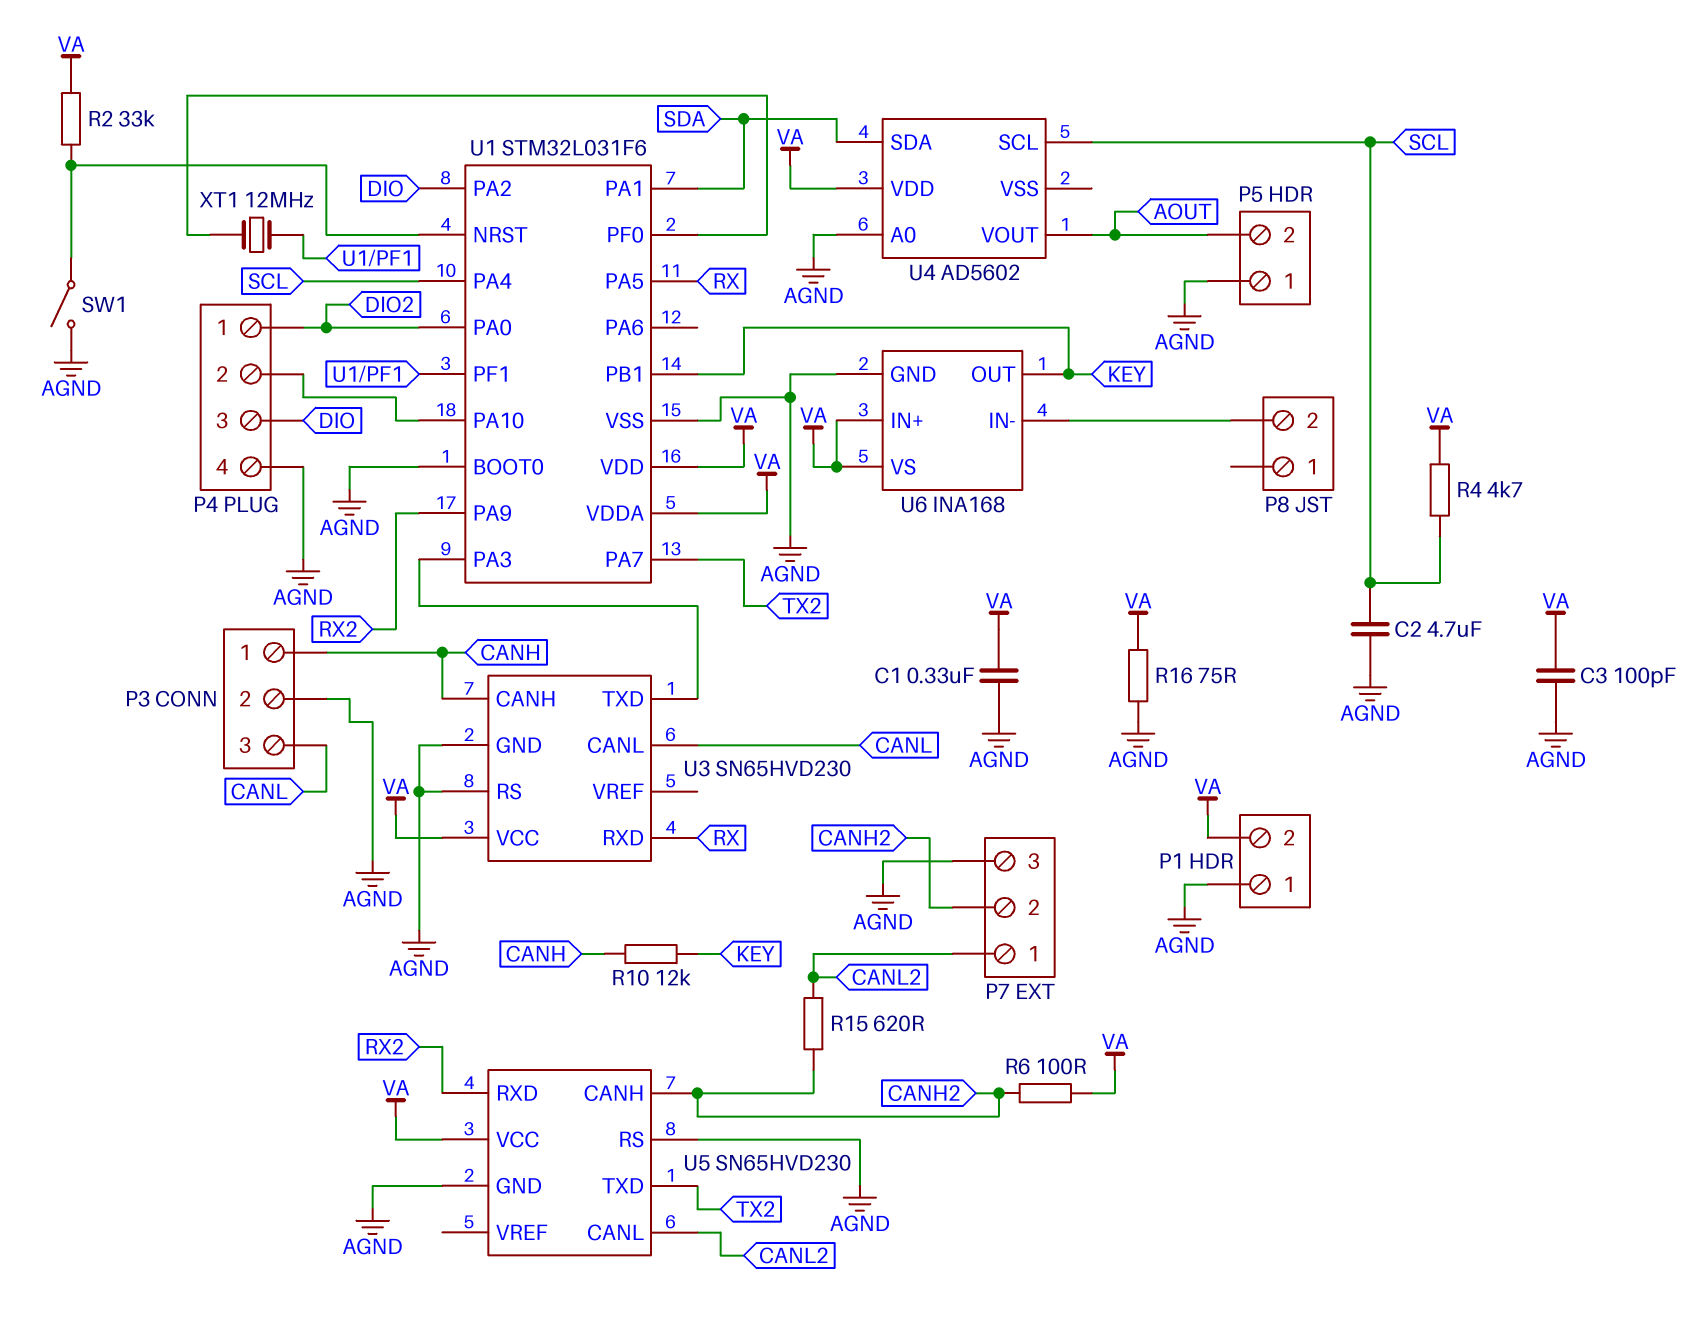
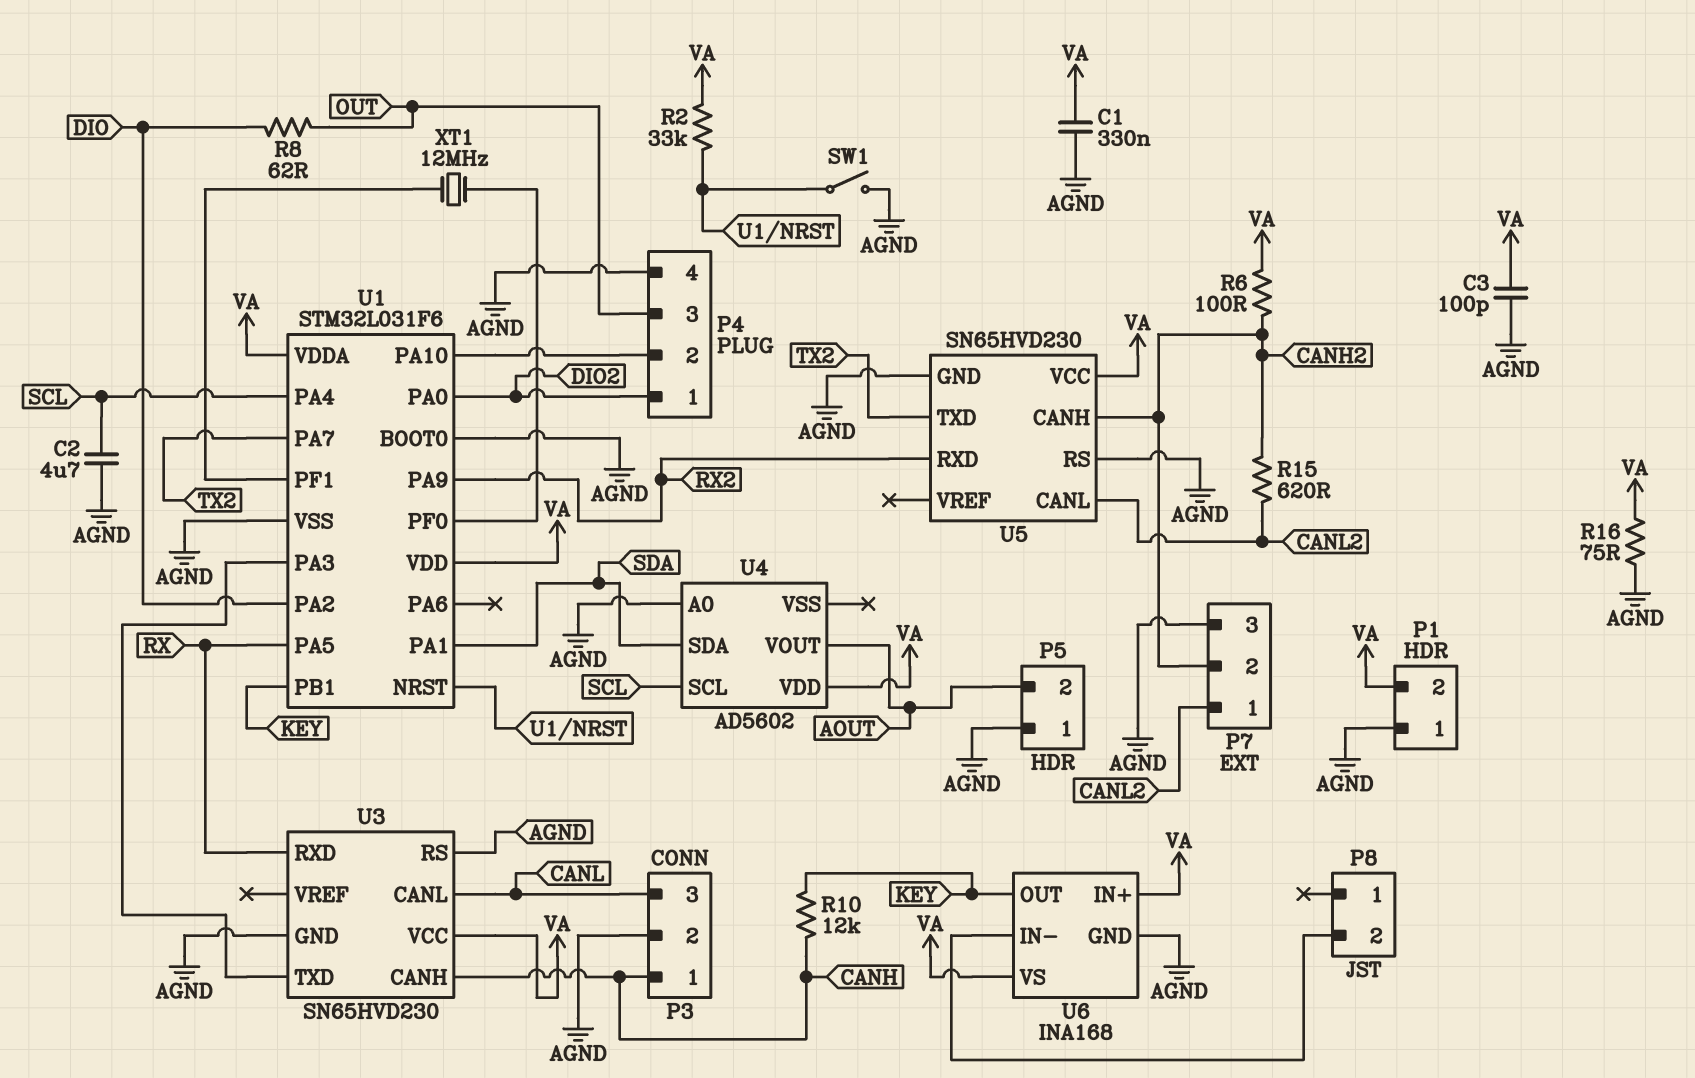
P4 pin 3: DIO -> OUT
R4: 4.7k (SCL, VA) -> none
R8: none -> 62 (DIO, OUT)

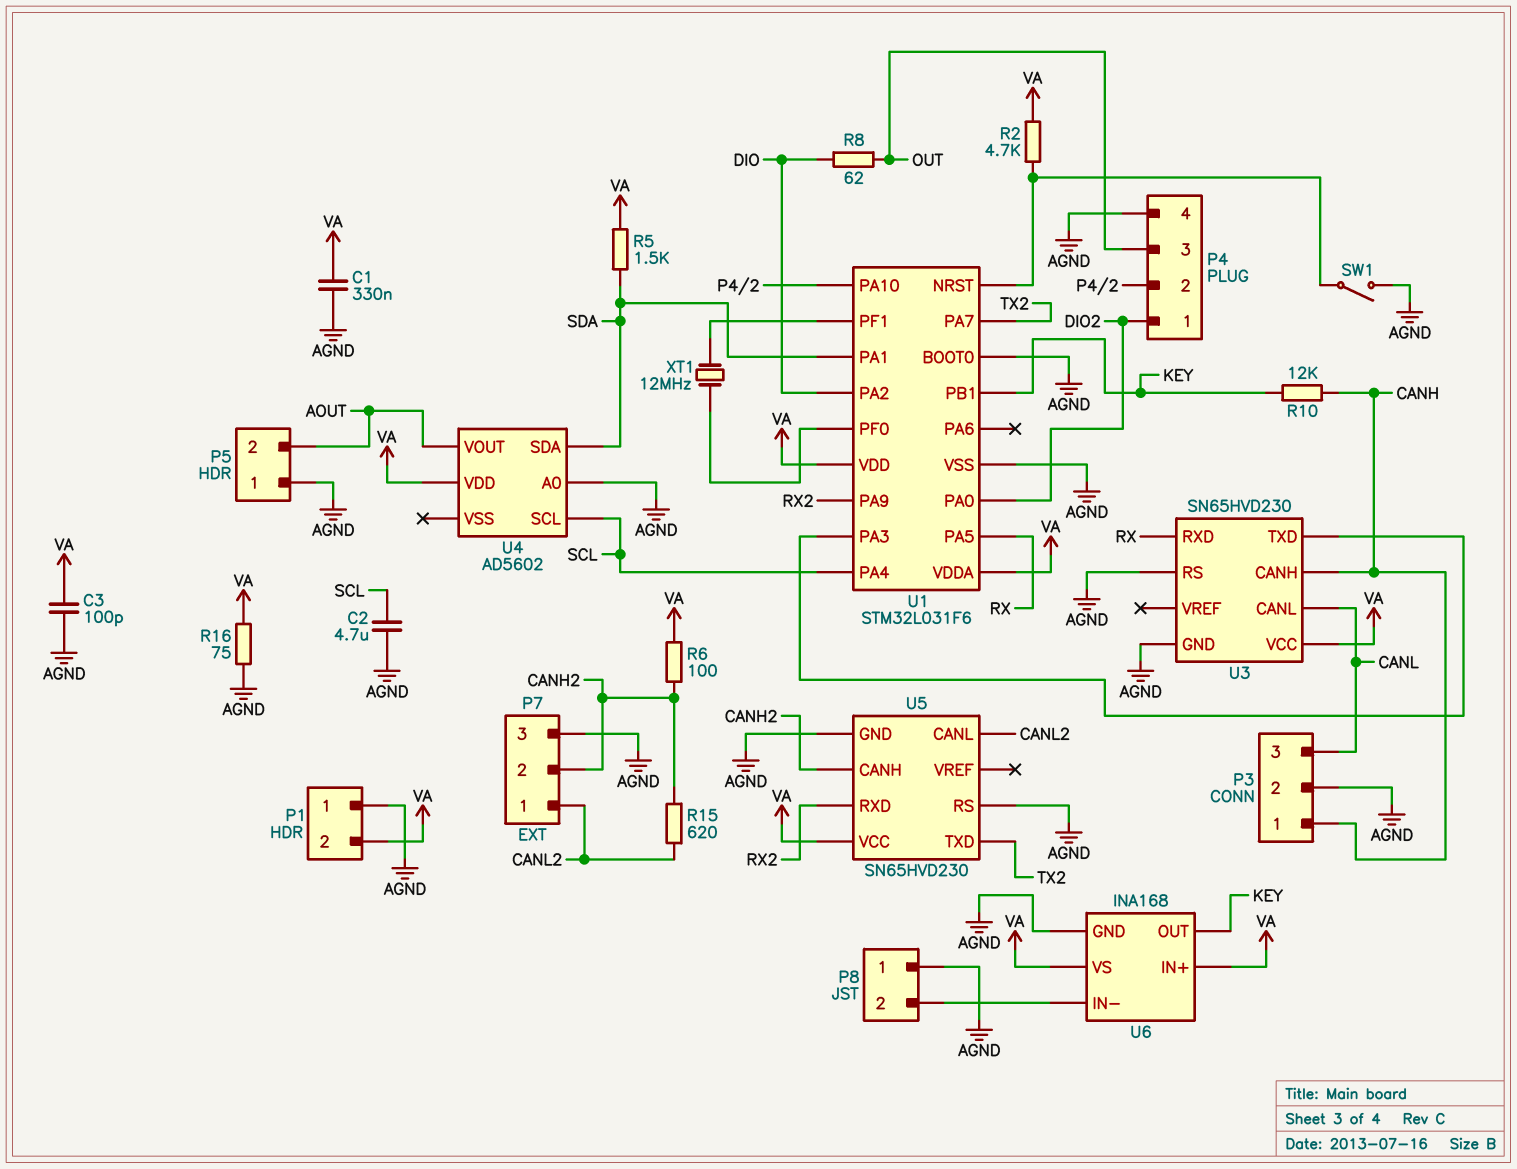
P8 pin 1: none -> AGND
R2: 33k (U1/NRST, VA) -> 4.7k (U1/NRST, VA)
R5: none -> 1.5k (SDA, VA)

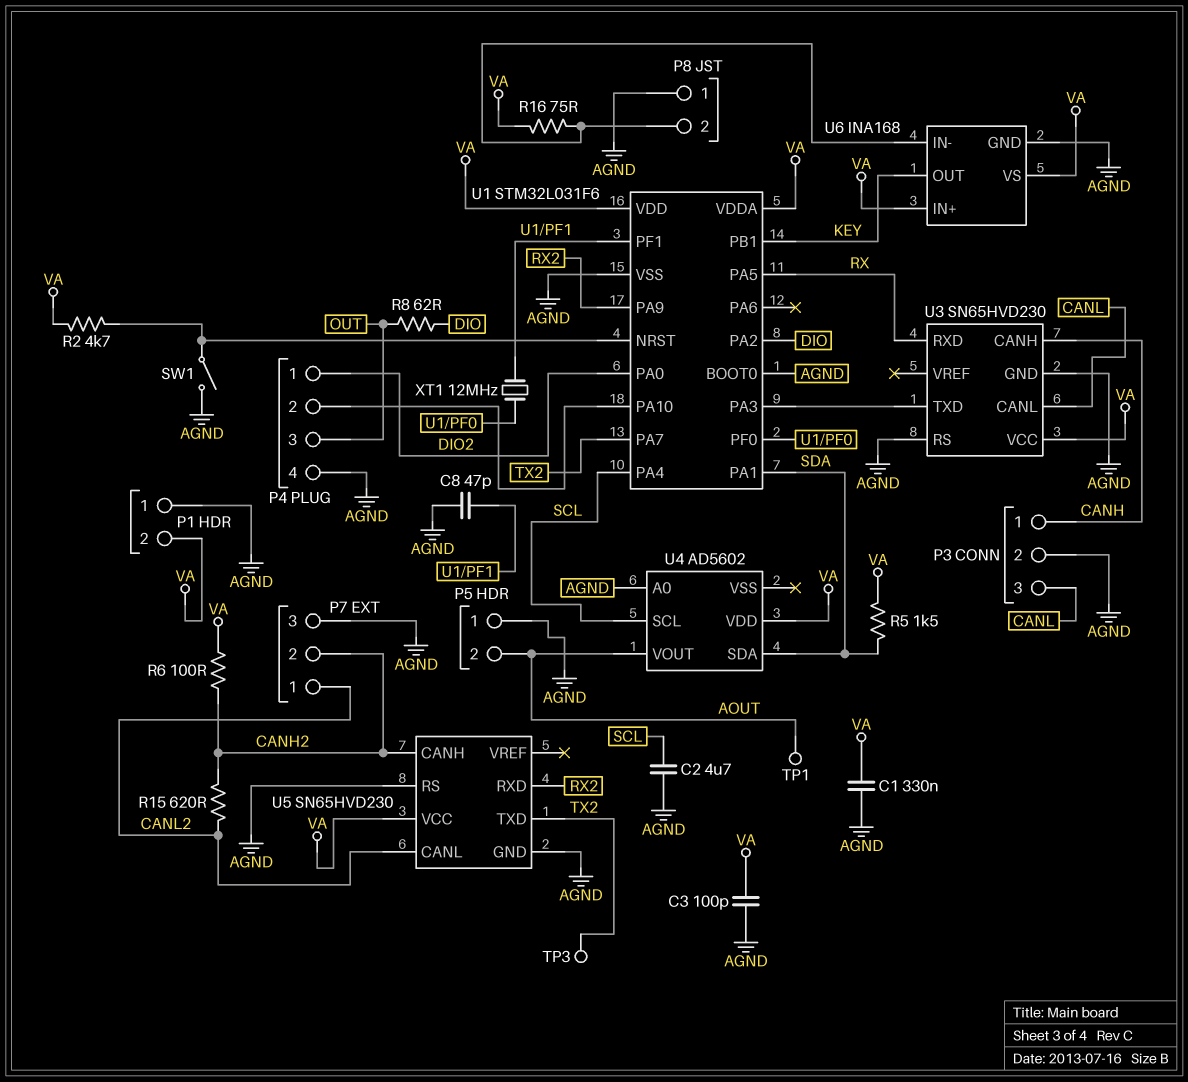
C8: none -> 47pF (AGND, U1/PF1)
R10: 12k (CANH, KEY) -> none
R16: 75 (AGND, VA) -> 75 (P8/2, VA)
TP1: none -> test point (AOUT)
TP3: none -> test point (TX2)

